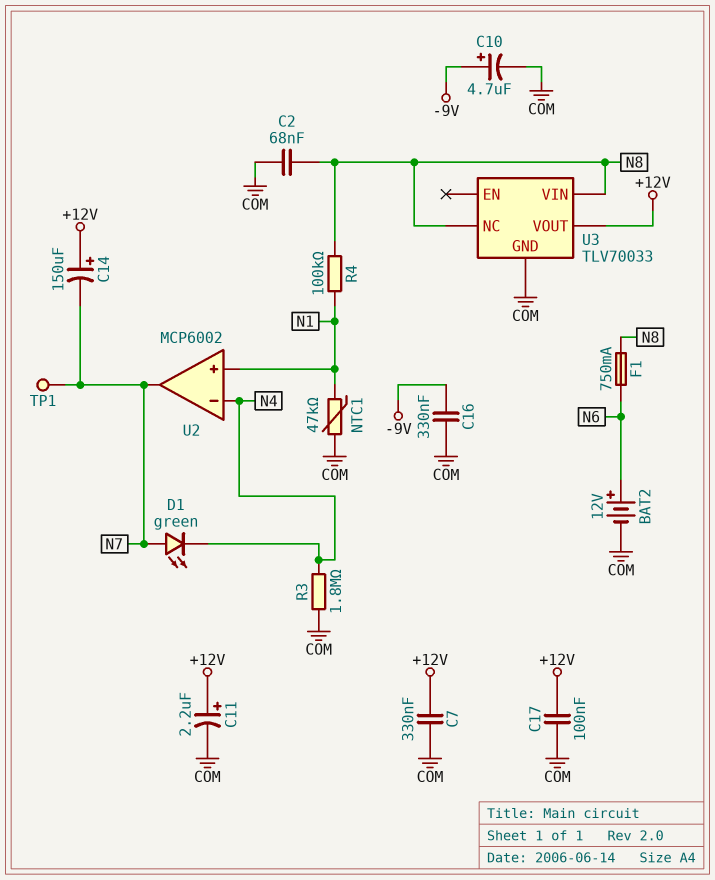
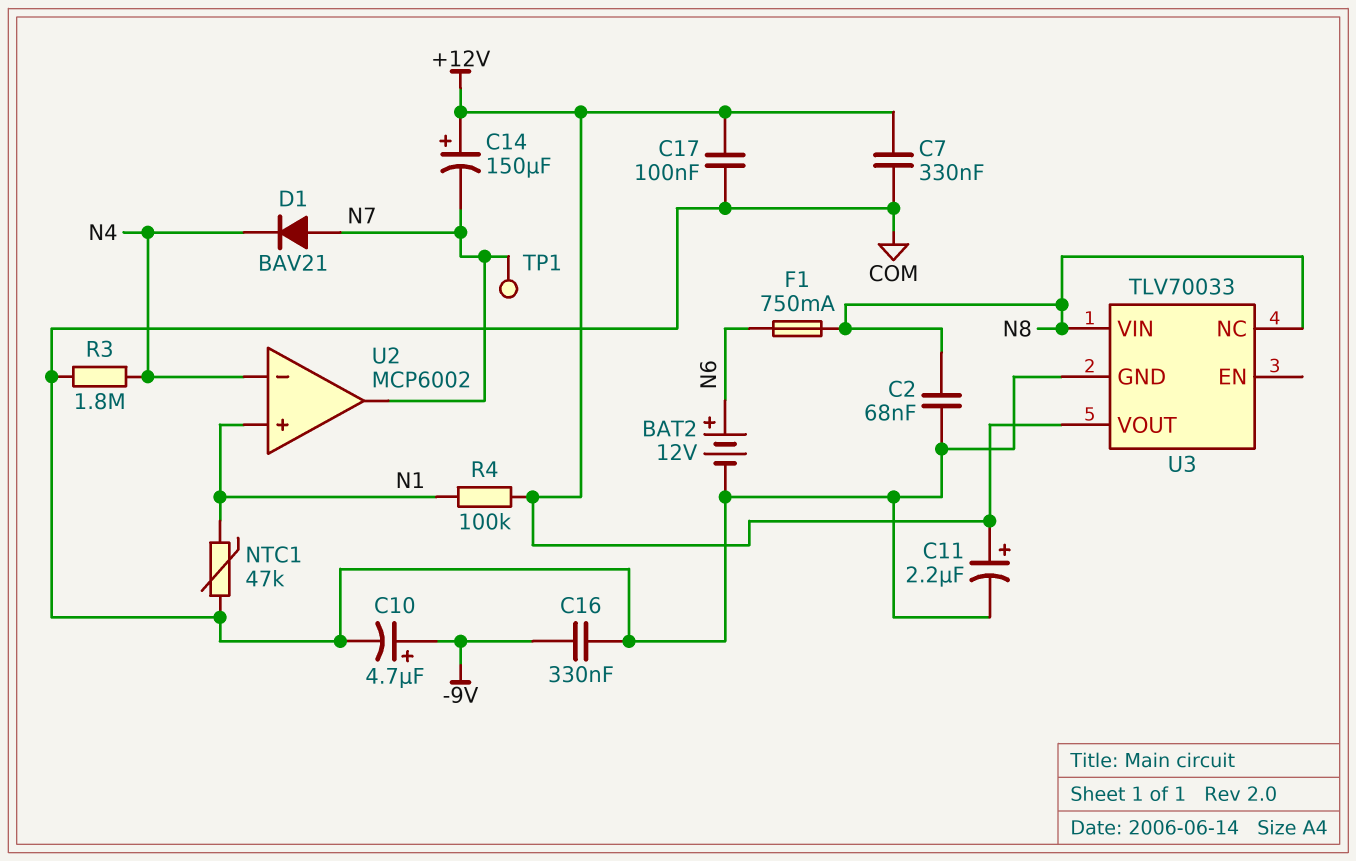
D1: LED green (A N7, K N4) -> diode BAV21 (A N7, K N4)
R4: 100k (N1, N8) -> 100k (+12V, N1)

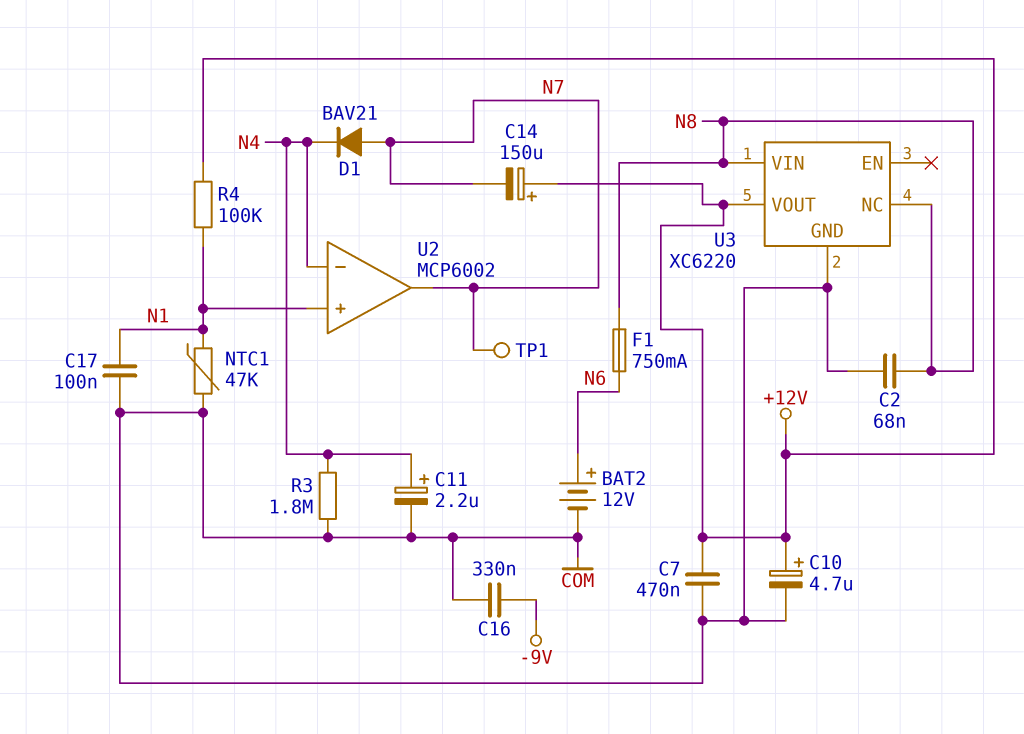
C7: 330nF (+12V, COM) -> 470nF (+12V, COM)
C10: 4.7uF (plus -9V, minus COM) -> 4.7uF (plus +12V, minus COM)
C11: 2.2uF (plus +12V, minus COM) -> 2.2uF (plus N4, minus COM)
C17: 100nF (+12V, COM) -> 100nF (COM, N1)
U3: TLV70033 -> XC6220

